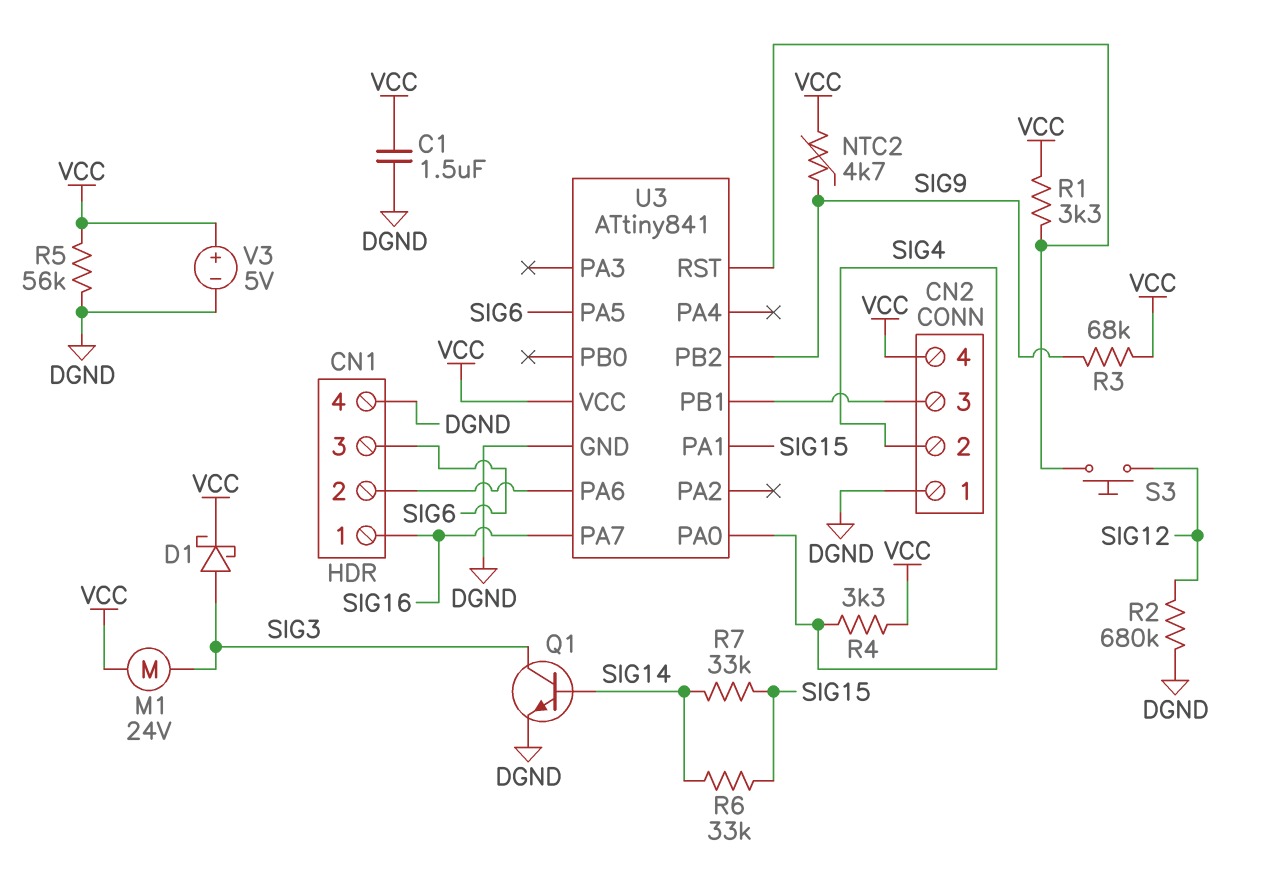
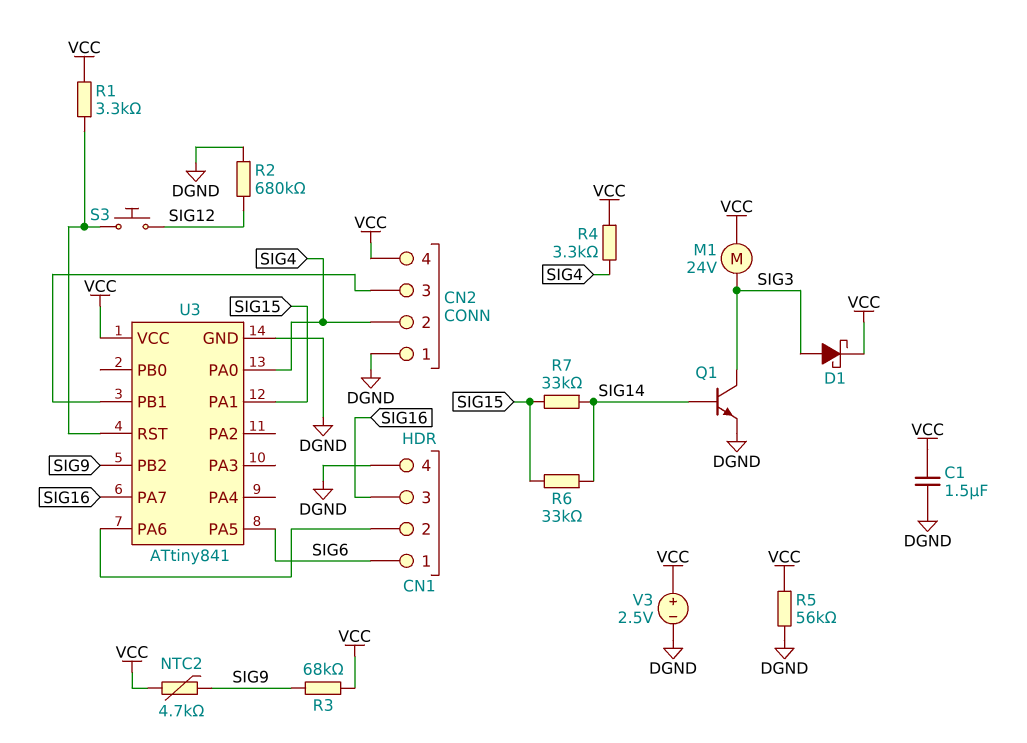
CN1 pin 1: SIG16 -> SIG6
CN1 pin 3: SIG6 -> SIG16
V3: 5V (plus VCC, minus DGND) -> 2.5V (plus VCC, minus DGND)

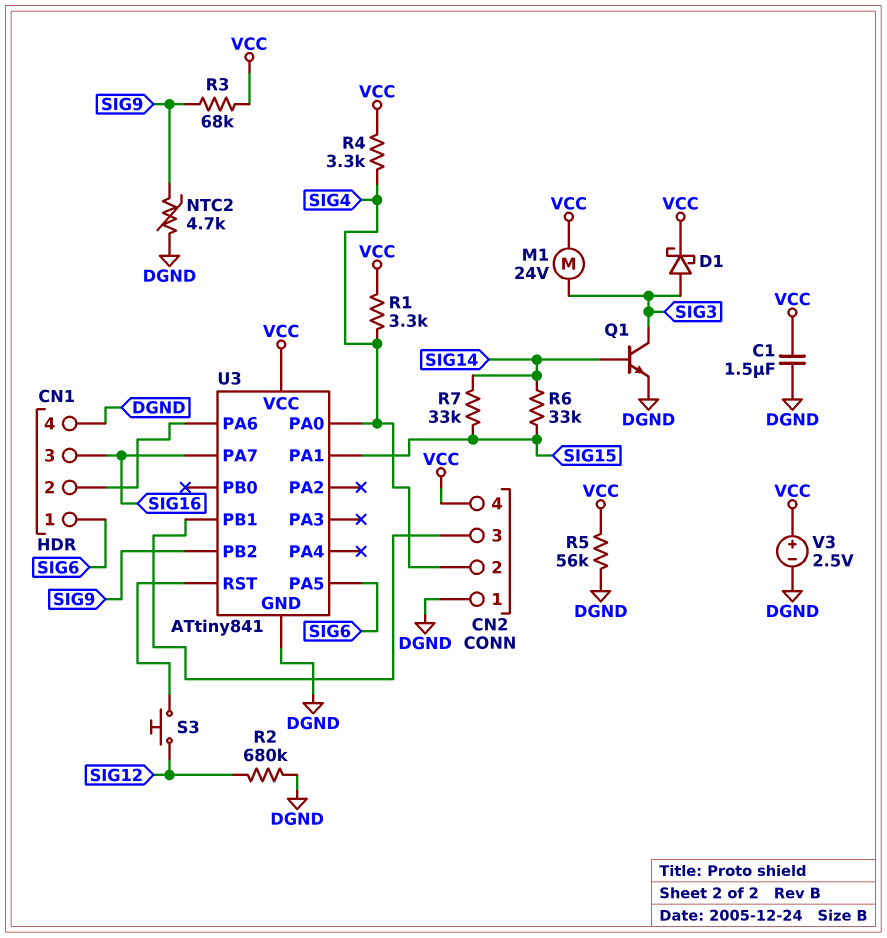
NTC2: 4.7k (SIG9, VCC) -> 4.7k (DGND, SIG9)
R1: 3.3k (U3/RST, VCC) -> 3.3k (SIG4, VCC)

